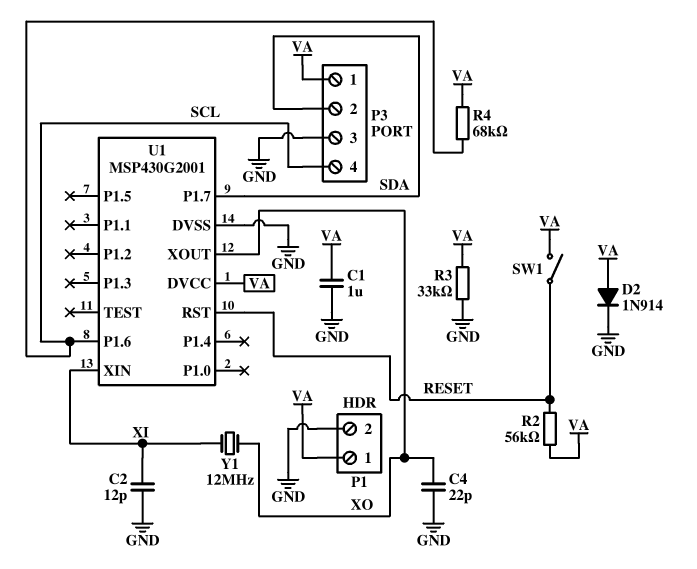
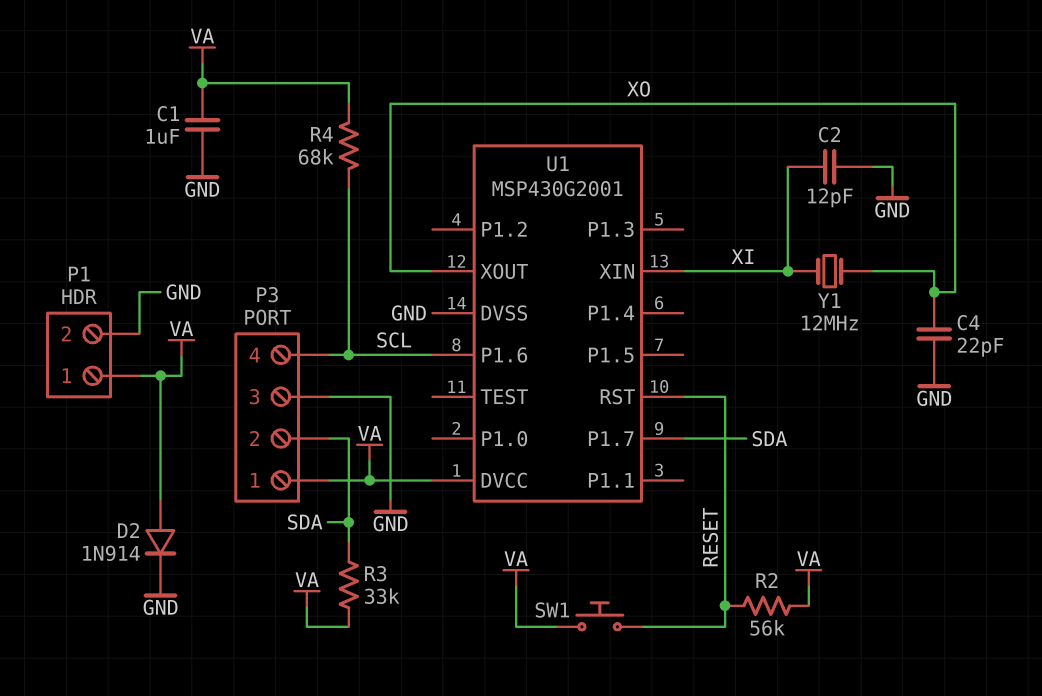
R3: 33k (GND, VA) -> 33k (SDA, VA)
SW1: switch (RESET, VA) -> button (RESET, VA)

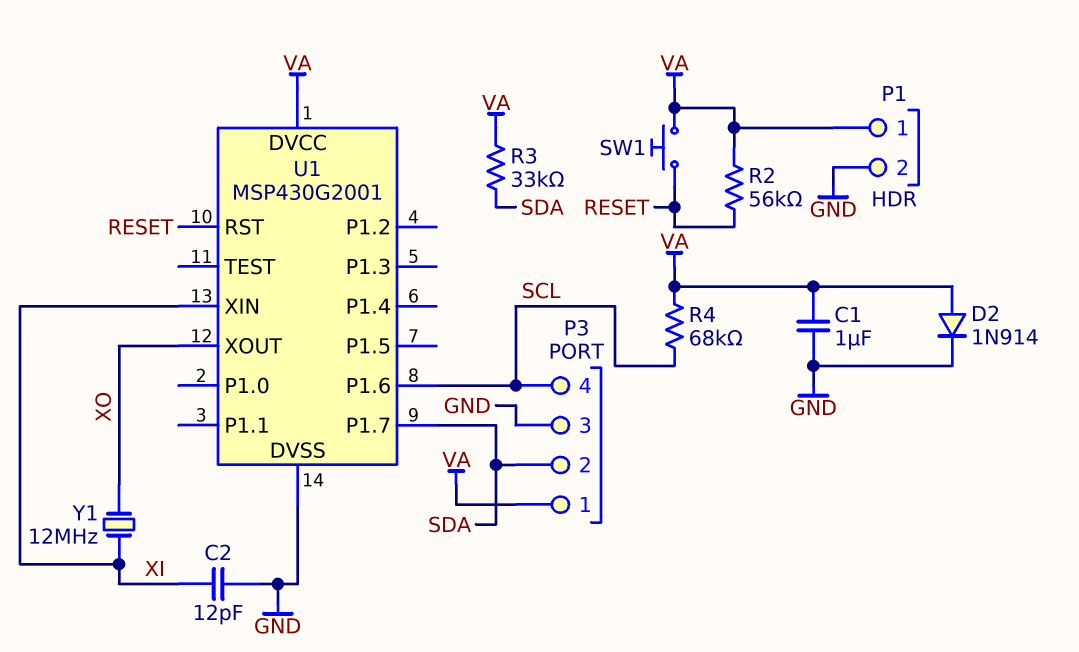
C4: 22pF (GND, XO) -> none

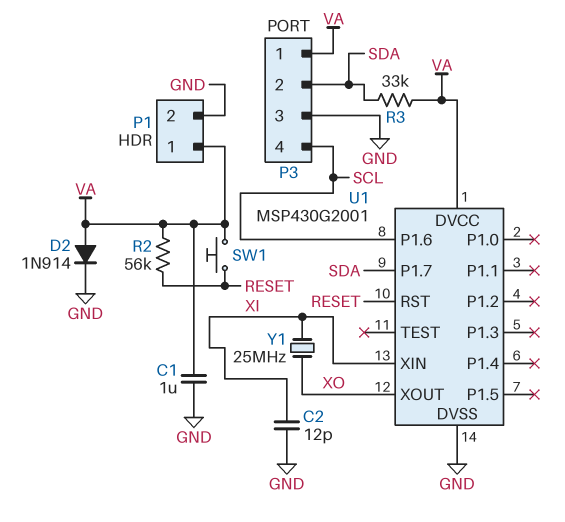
R4: 68k (SCL, VA) -> none
Y1: 12MHz (XI, XO) -> 25MHz (XI, XO)

